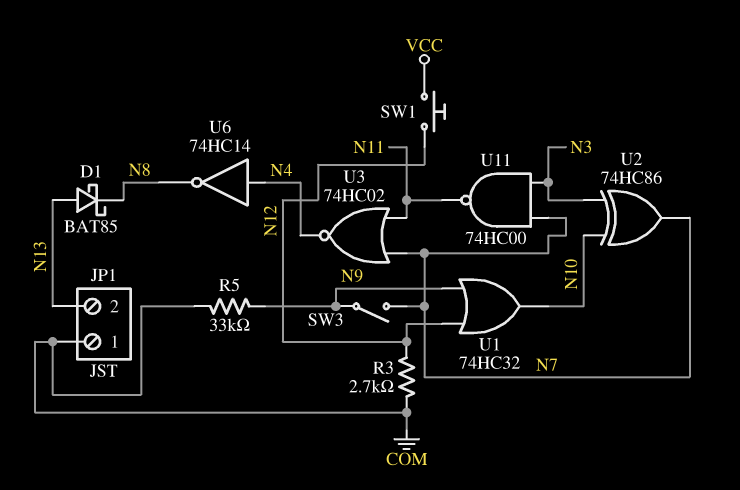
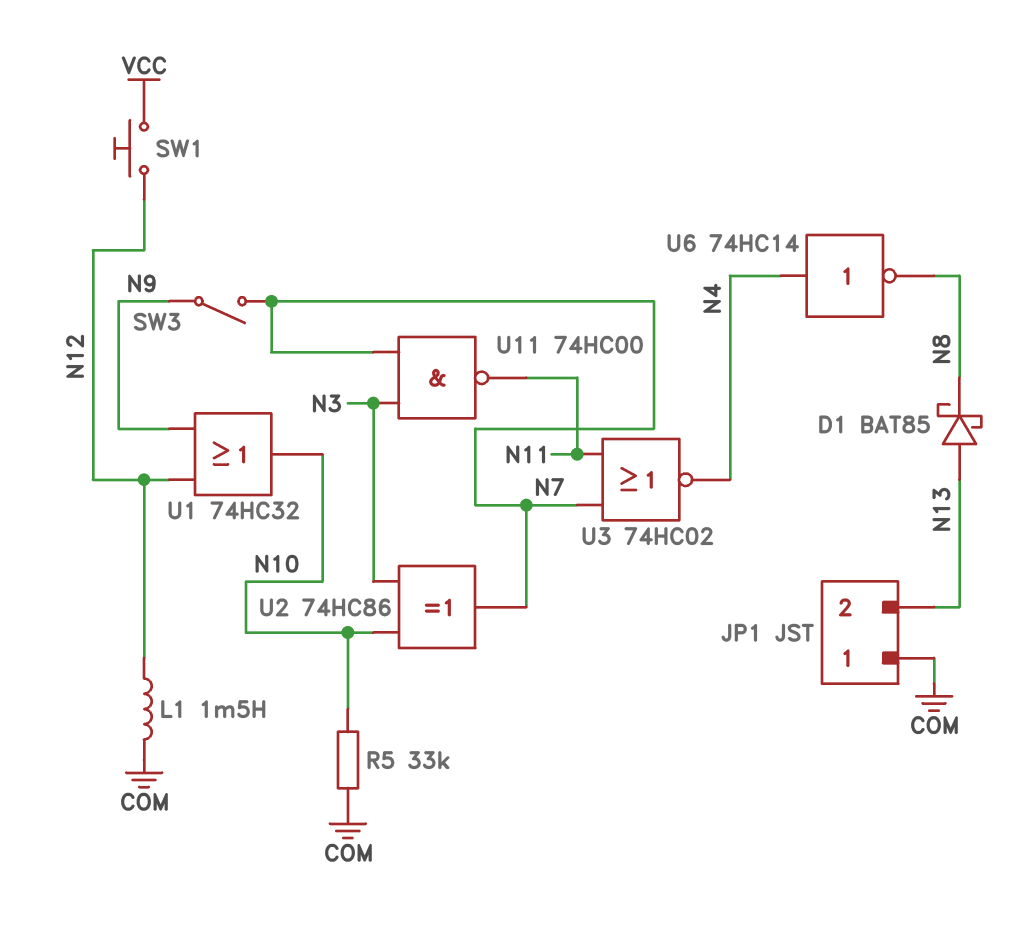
L1: none -> 1.5mH (COM, N12)
R3: 2.7k (COM, N12) -> none
R5: 33k (COM, N9) -> 33k (COM, N10)

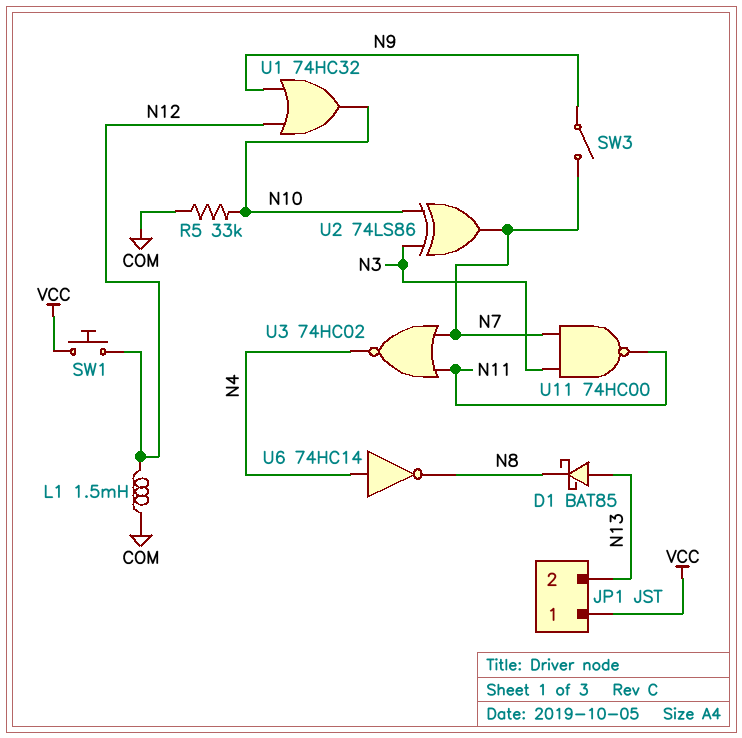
JP1 pin 1: COM -> VCC
U2: XOR 74HC86 (in N3, in N10, out N7) -> XOR 74LS86 (in N3, in N10, out N7)

